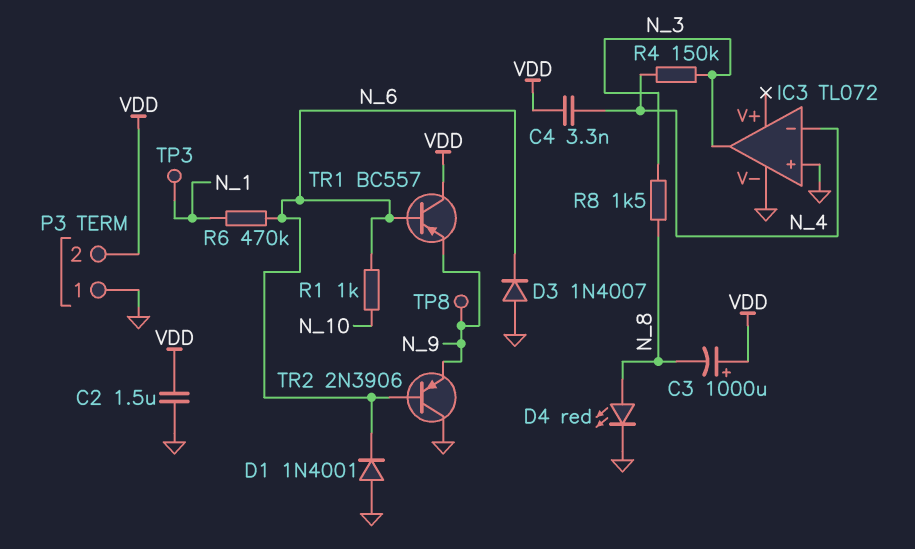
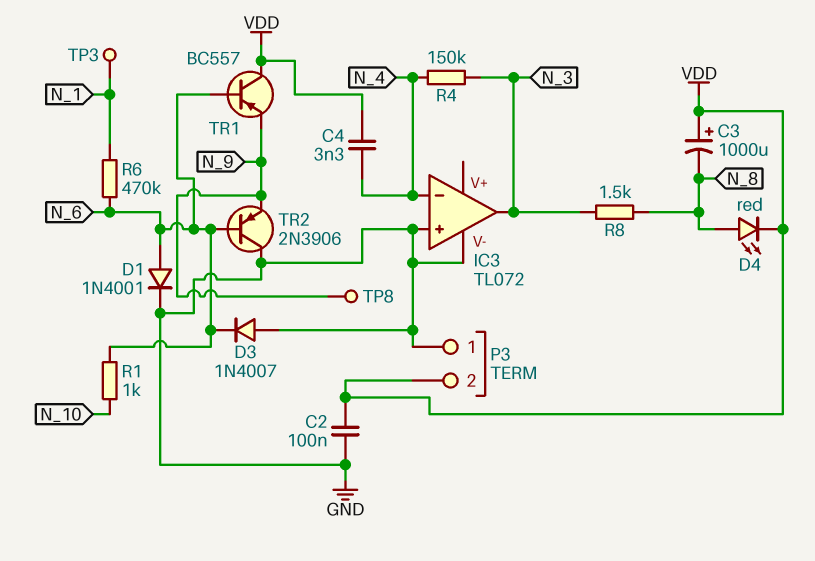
C2: 1.5uF (GND, VDD) -> 100nF (GND, VDD)
D1: diode 1N4001 (A GND, K N_6) -> diode 1N4001 (A N_6, K GND)
D4: LED red (A N_8, K GND) -> LED red (A N_8, K VDD)

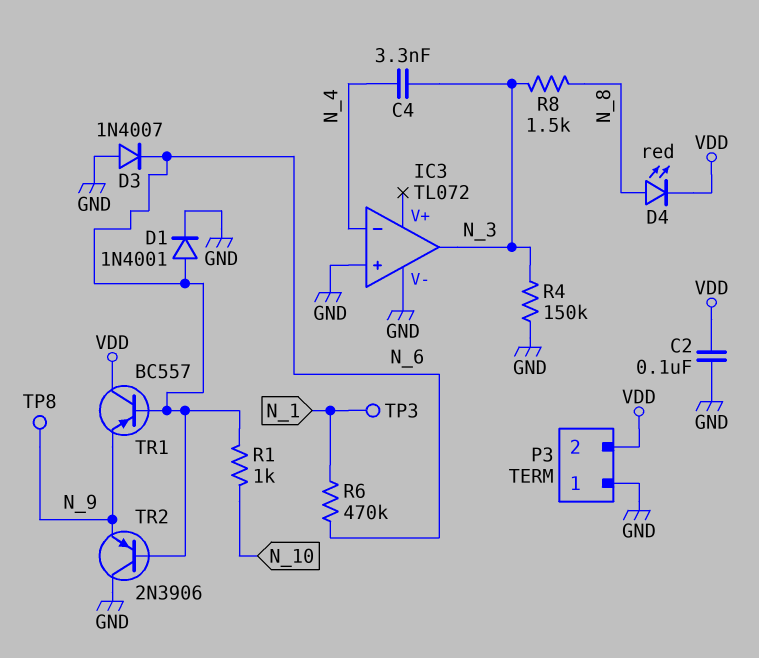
C3: 1000uF (plus VDD, minus N_8) -> none
C4: 3.3nF (N_4, VDD) -> 3.3nF (N_3, N_4)
R4: 150k (N_3, N_4) -> 150k (GND, N_3)

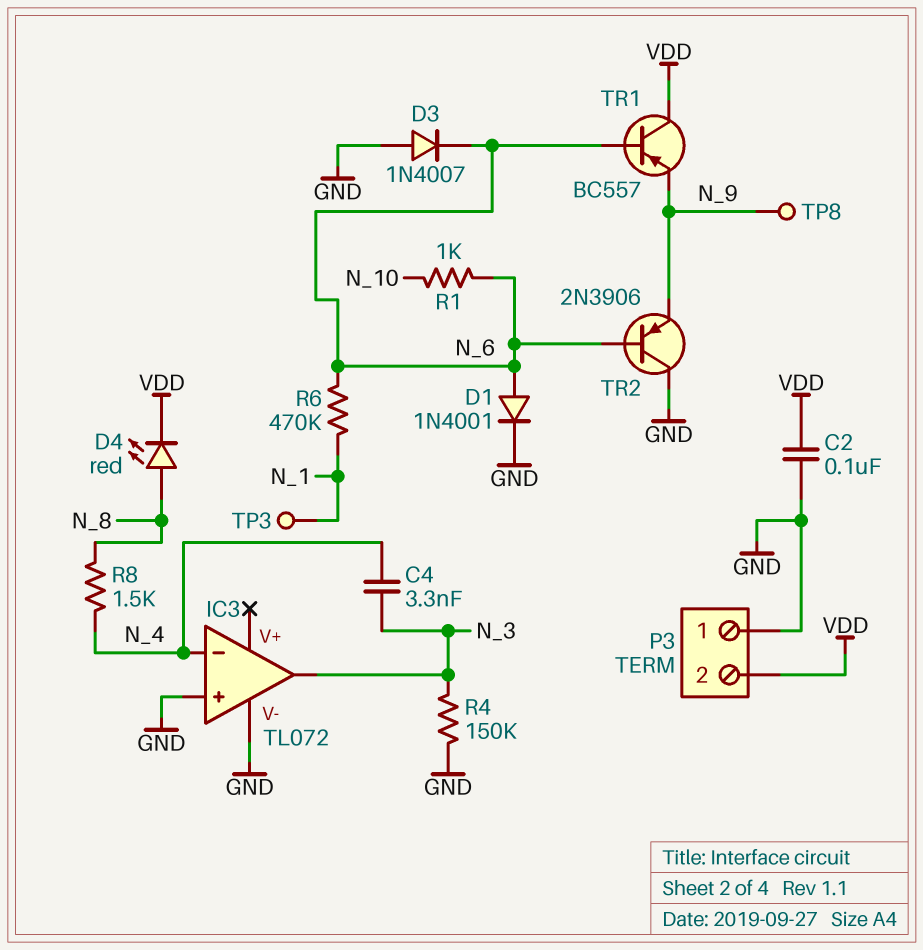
R8: 1.5k (N_3, N_8) -> 1.5k (N_4, N_8)

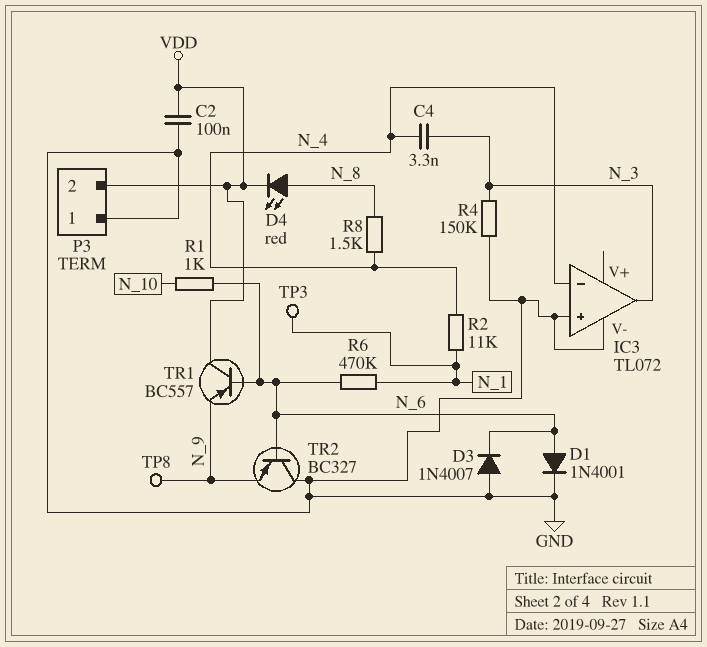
R2: none -> 11k (N_1, N_4)
TR2: PNP 2N3906 (B N_6, C GND, E N_9) -> PNP BC327 (B N_6, C GND, E N_9)

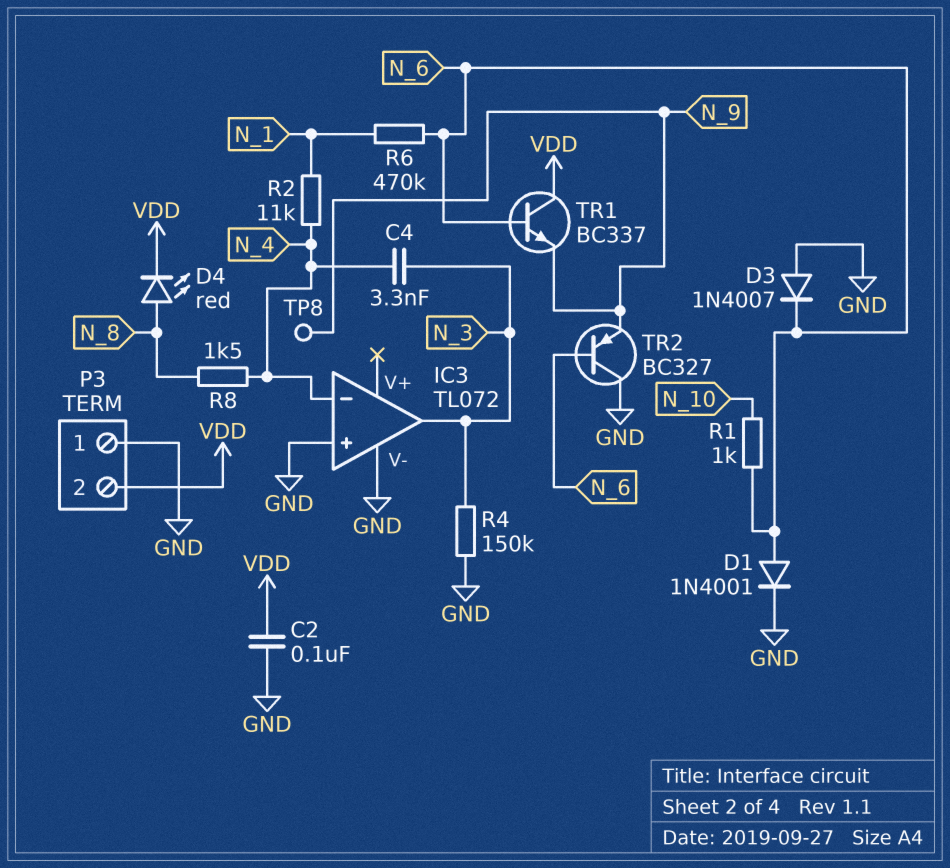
TP3: test point (N_1) -> none
TR1: PNP BC557 (B N_6, C VDD, E N_9) -> NPN BC337 (B N_6, C VDD, E N_9)

